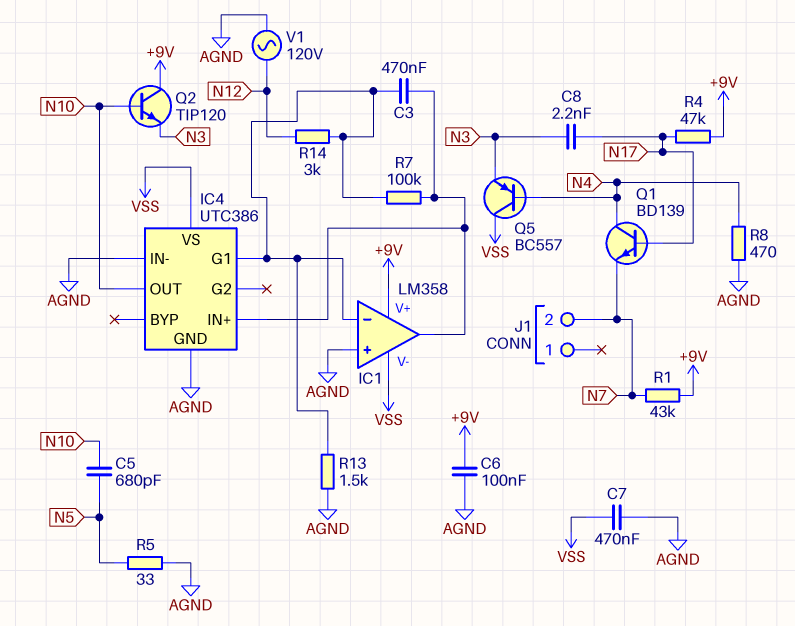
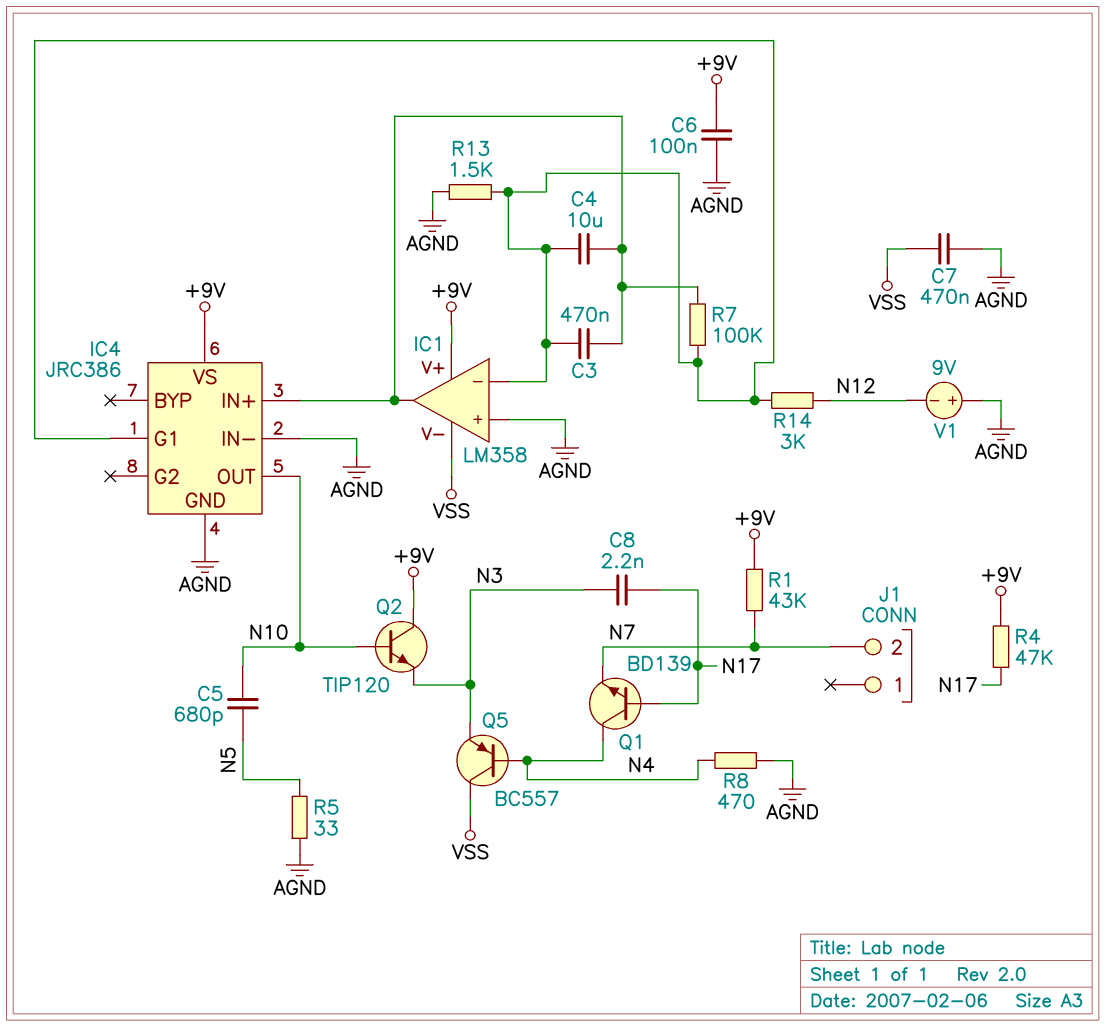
C4: none -> 10uF (IC1/in-, IC1/out)
IC4: UTC386 -> JRC386
IC4 pin VS: VSS -> +9V
V1: AC 120V (AGND, N12) -> 9V (plus AGND, minus N12)

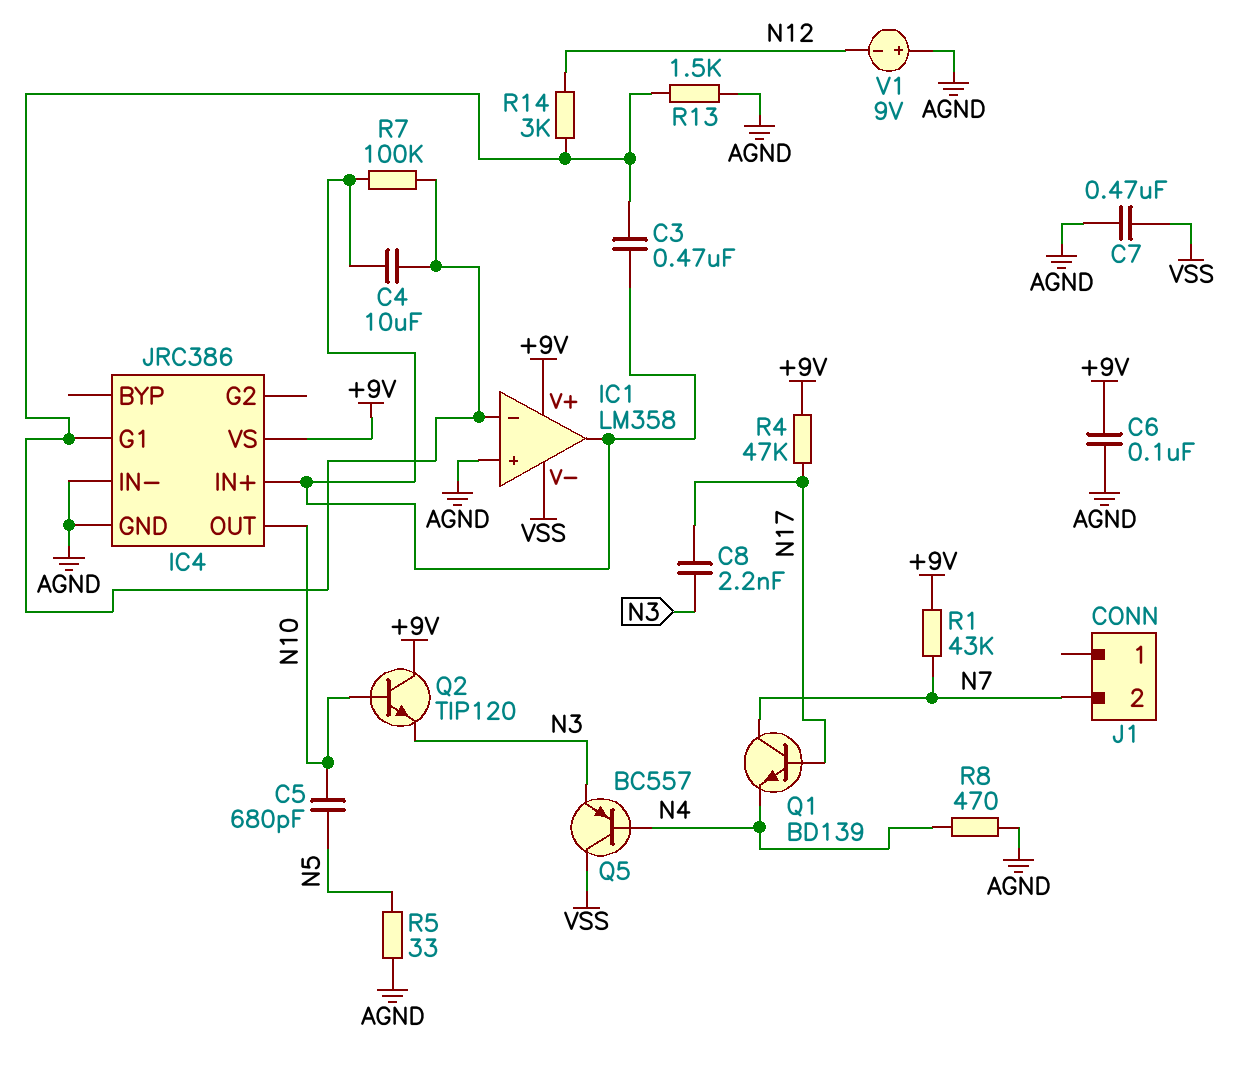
Q1: NPN BD139 (B N17, C N4, E N7) -> NPN BD139 (B N17, C N7, E N4)

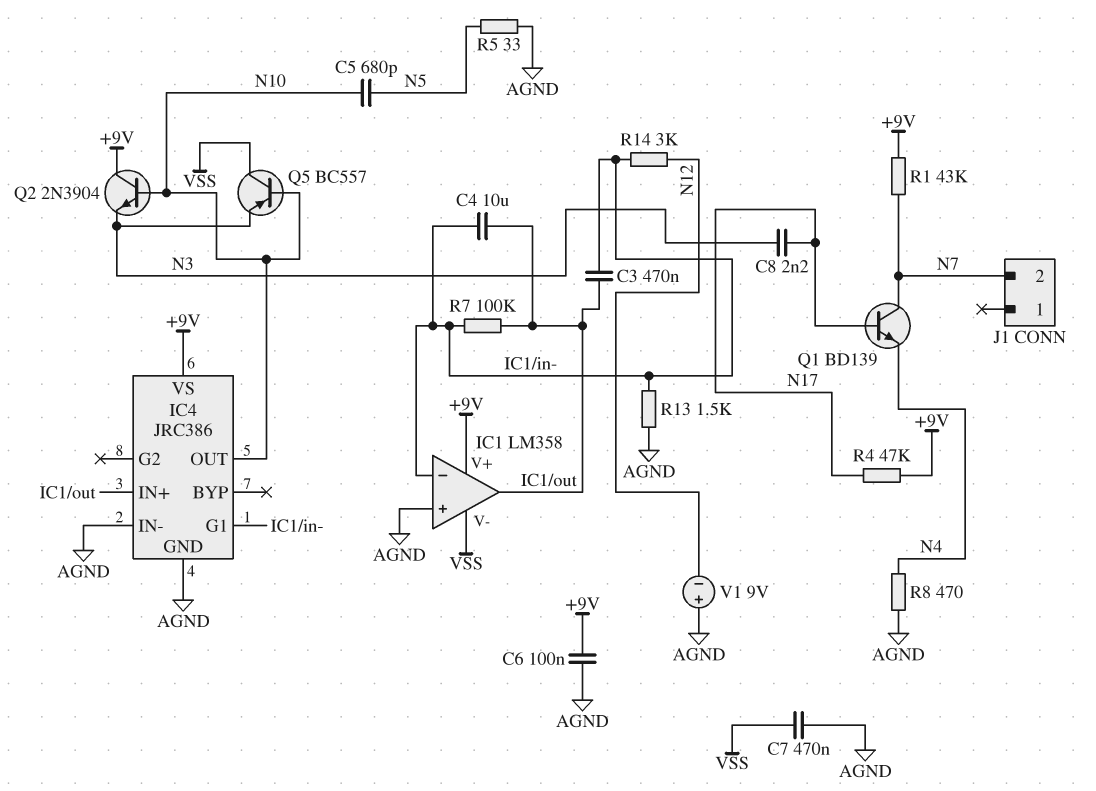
Q2: NPN TIP120 (B N10, C +9V, E N3) -> NPN 2N3904 (B N10, C +9V, E N3)
Q5: PNP BC557 (B N4, C VSS, E N3) -> PNP BC557 (B N10, C VSS, E N3)

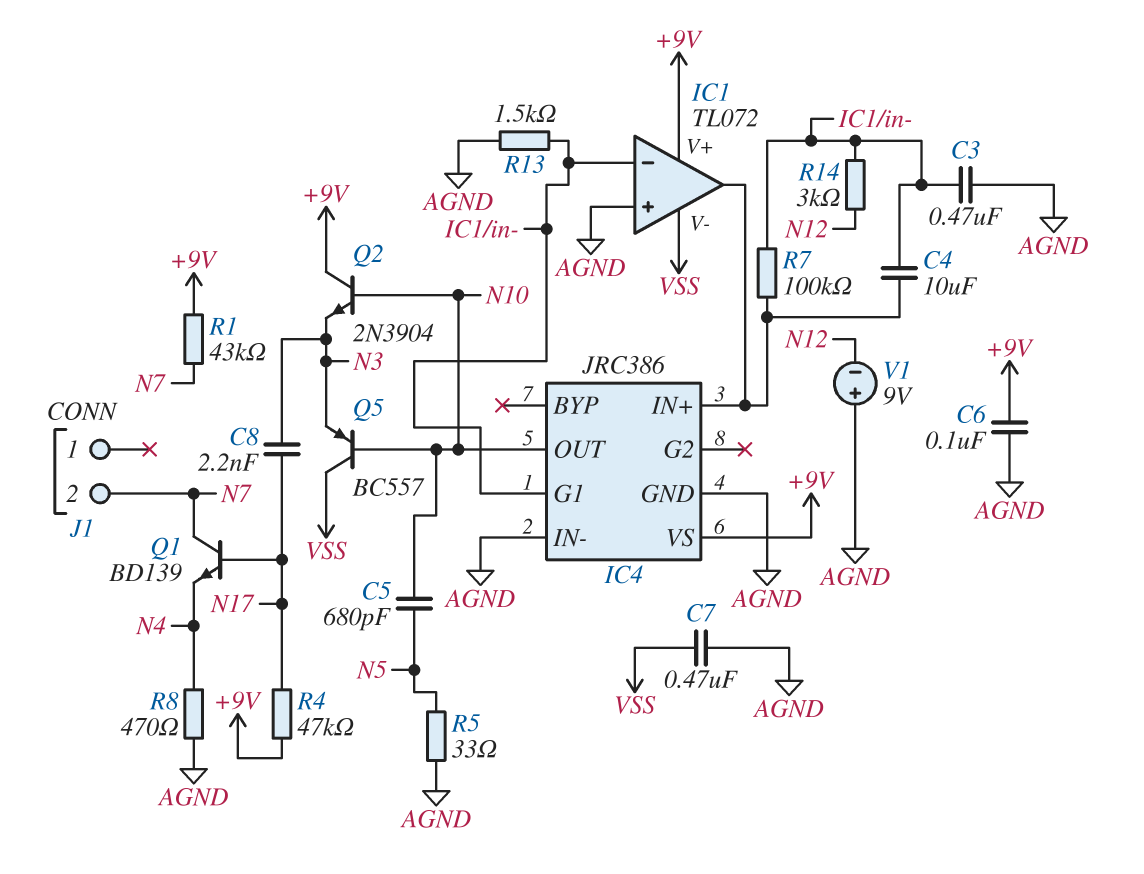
C3: 470nF (IC1/in-, IC1/out) -> 470nF (AGND, IC1/in-)
IC1: LM358 -> TL072

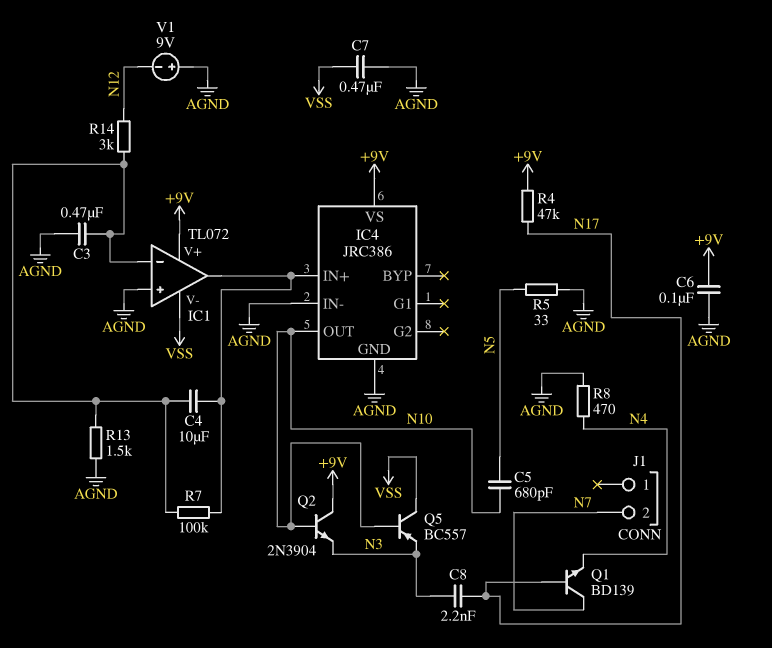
IC4 pin G1: IC1/in- -> none
R1: 43k (+9V, N7) -> none

